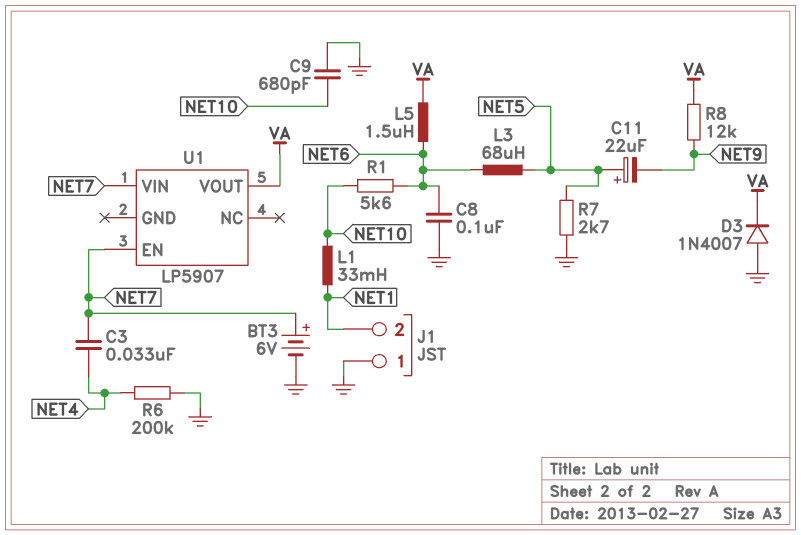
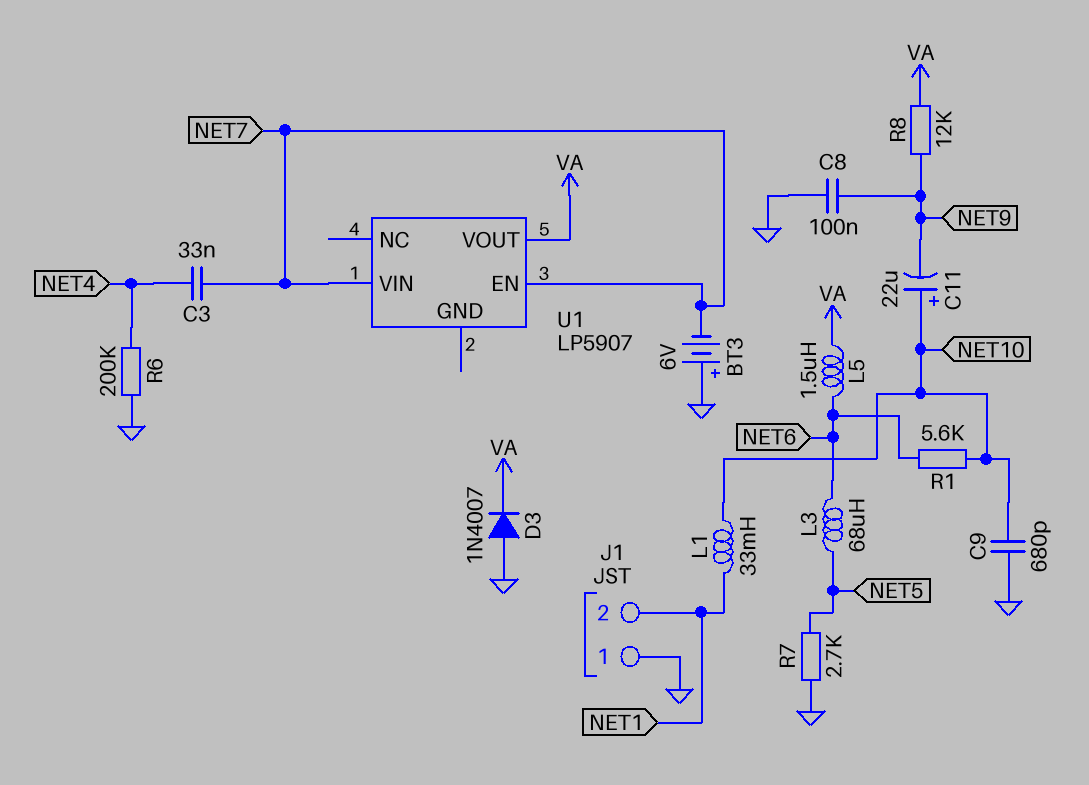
BT3: 6V (plus NET7, minus GND) -> 6V (plus GND, minus NET7)
C8: 100nF (GND, NET6) -> 100nF (GND, NET9)
C11: 22uF (plus NET5, minus NET9) -> 22uF (plus NET10, minus NET9)

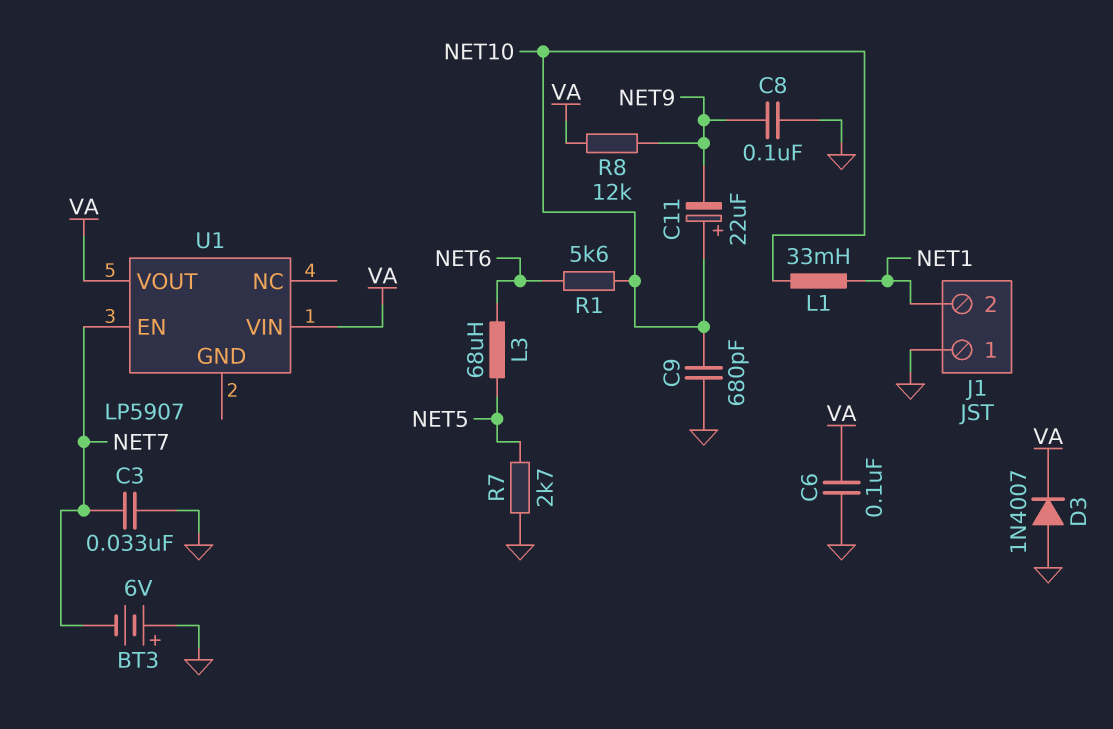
C3: 33nF (NET4, NET7) -> 33nF (GND, NET7)
C6: none -> 100nF (GND, VA)
L5: 1.5uH (NET6, VA) -> none
R6: 200k (GND, NET4) -> none
U1 pin VIN: NET7 -> VA

